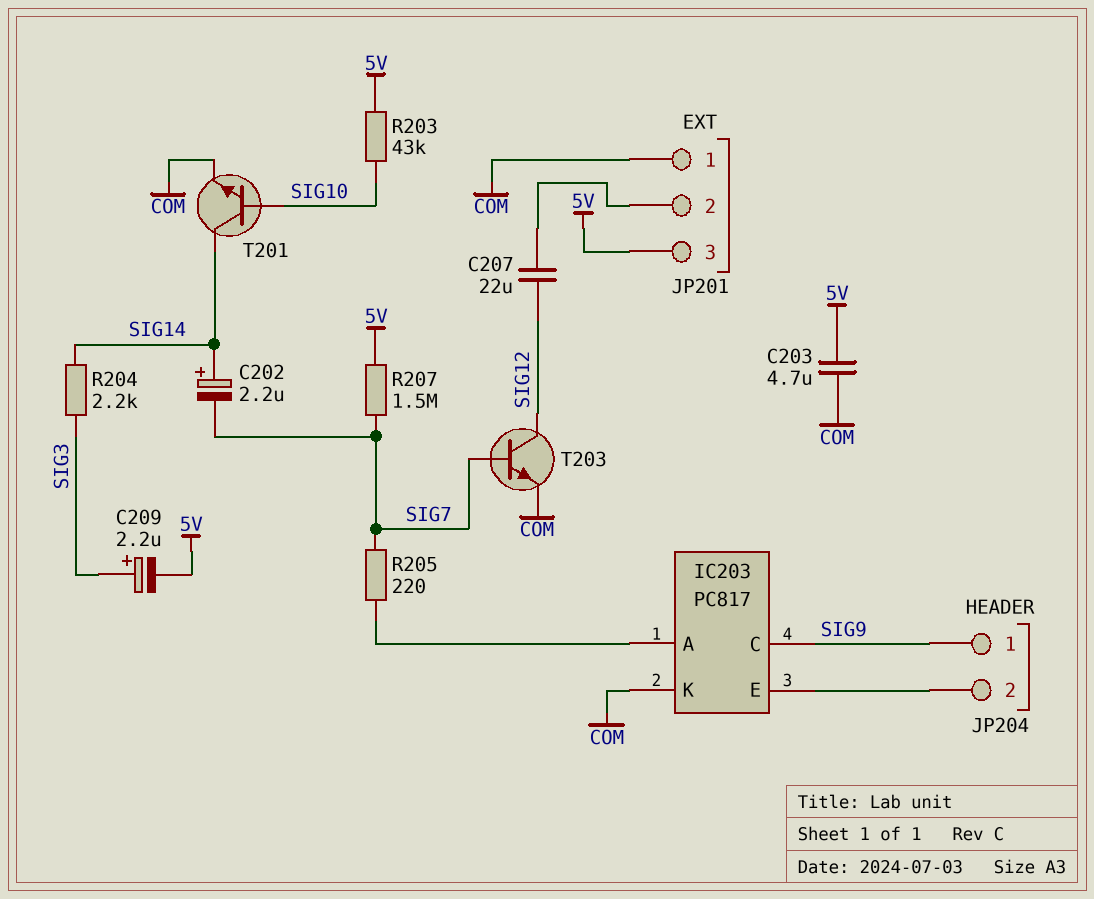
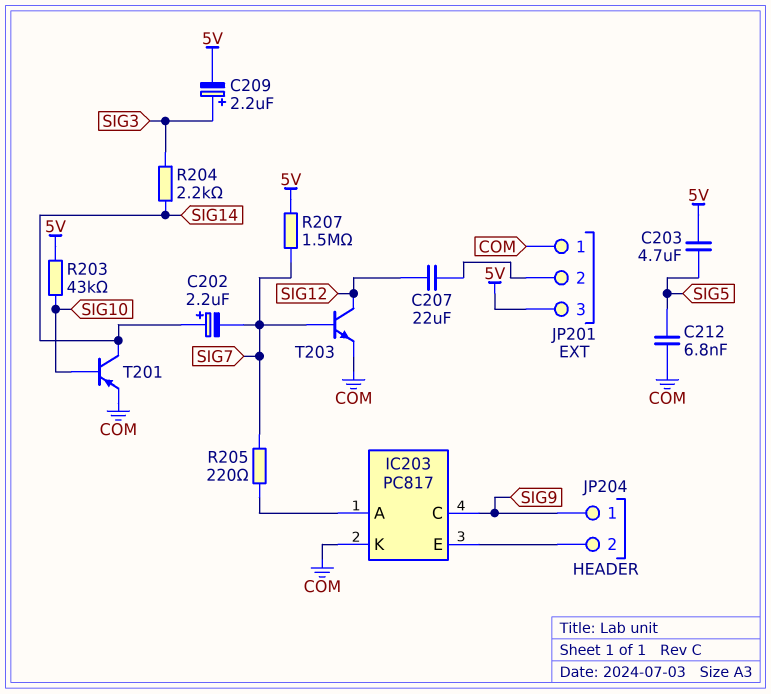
C203: 4.7uF (5V, COM) -> 4.7uF (5V, SIG5)
C212: none -> 6.8nF (COM, SIG5)
T201: NPN (B SIG10, C SIG14, E COM) -> PNP (B SIG10, C SIG14, E COM)

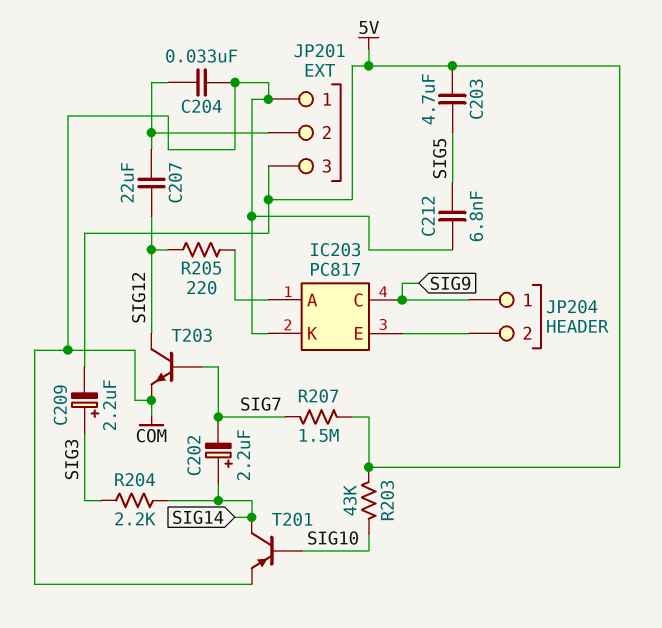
C204: none -> 33nF (COM, JP201/2)
R205: 220 (IC203/A, SIG7) -> 220 (IC203/A, SIG12)

